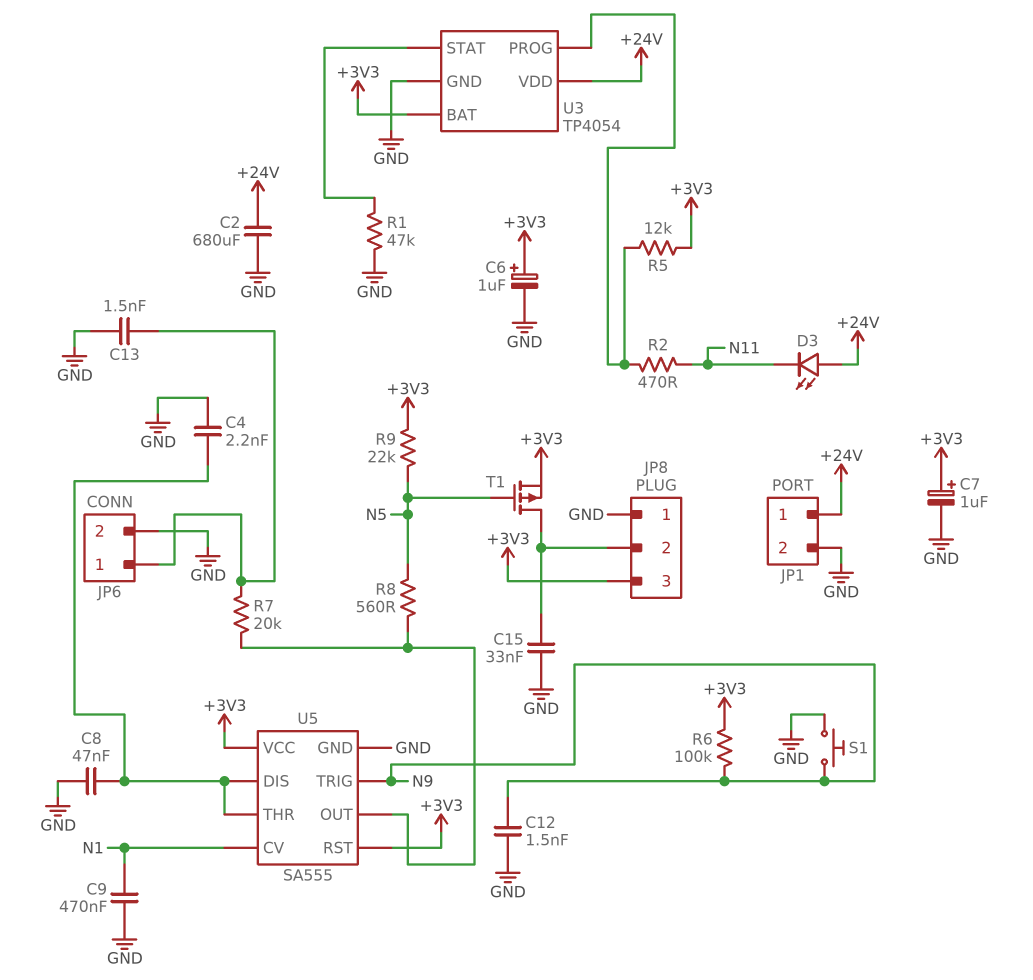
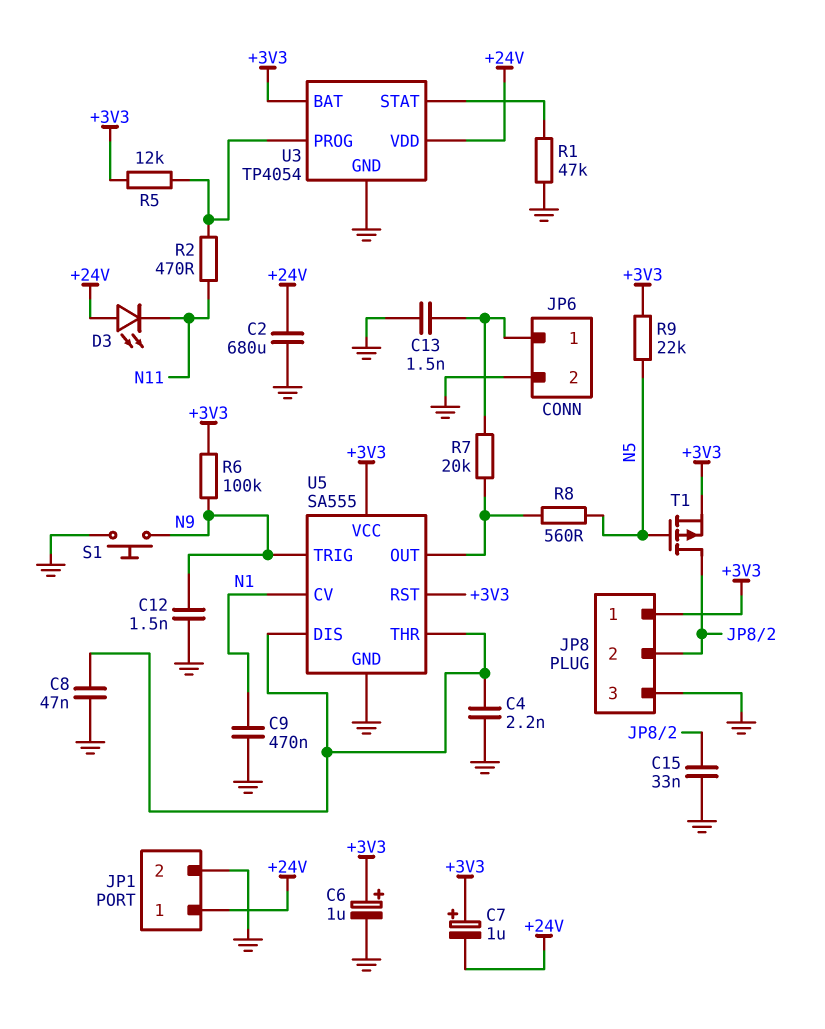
C7: 1uF (plus +3V3, minus GND) -> 1uF (plus +3V3, minus +24V)
JP8 pin 1: GND -> +3V3
JP8 pin 3: +3V3 -> GND

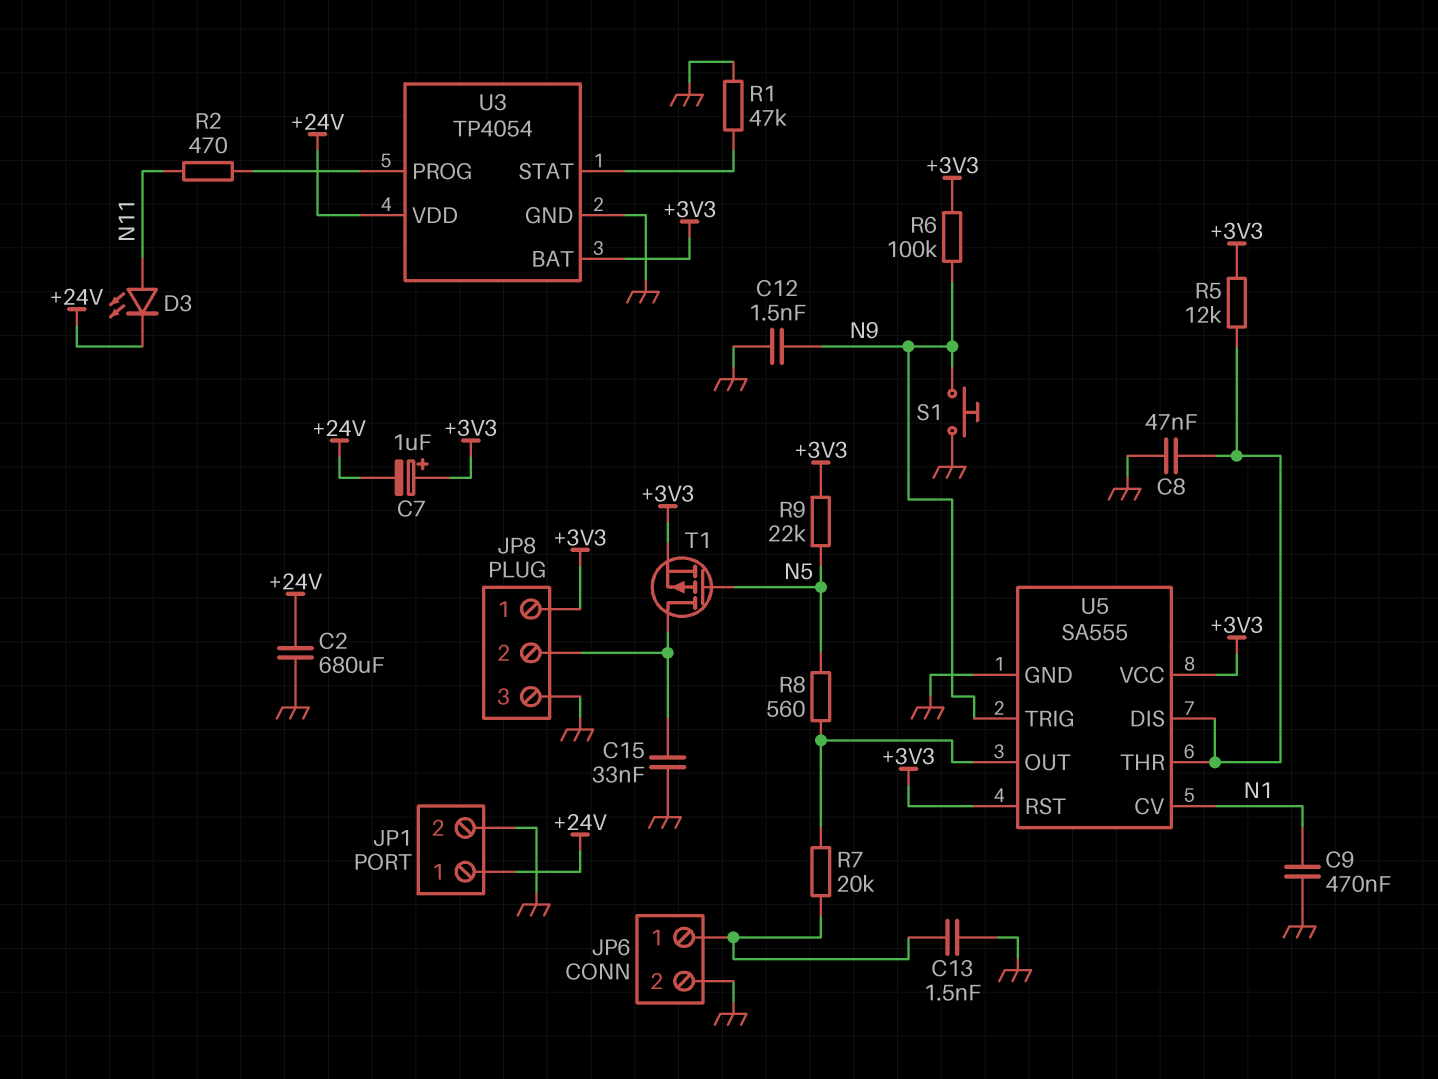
C4: 2.2nF (GND, U5/DIS) -> none
C6: 1uF (plus +3V3, minus GND) -> none
D3: LED (A +24V, K N11) -> LED (A N11, K +24V)
R5: 12k (+3V3, U3/PROG) -> 12k (+3V3, U5/DIS)

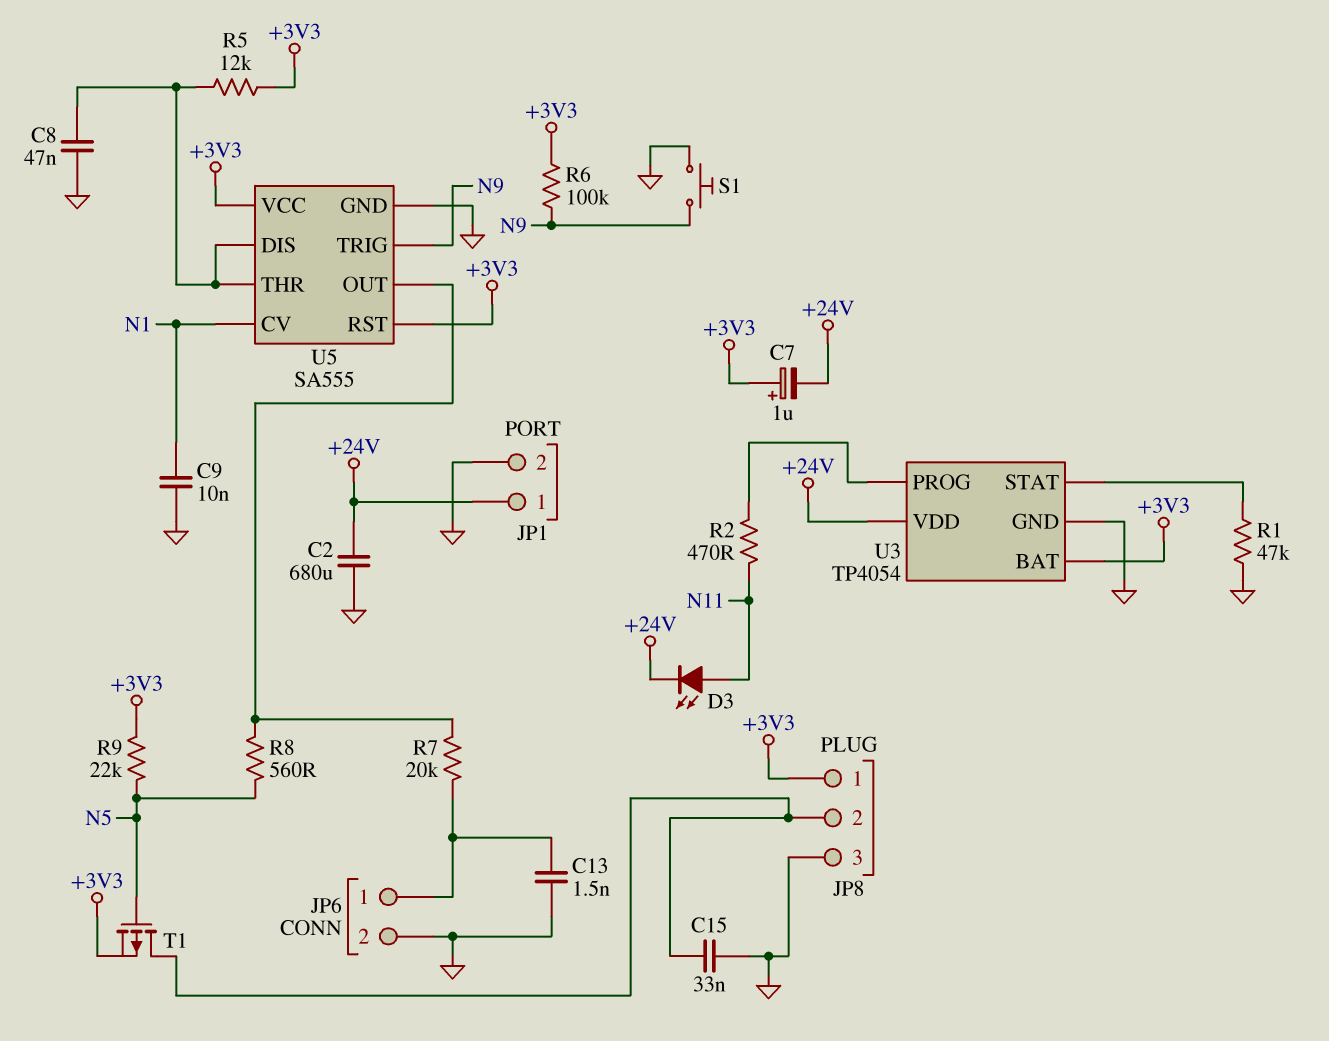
C9: 470nF (GND, N1) -> 10nF (GND, N1)
C12: 1.5nF (GND, N9) -> none

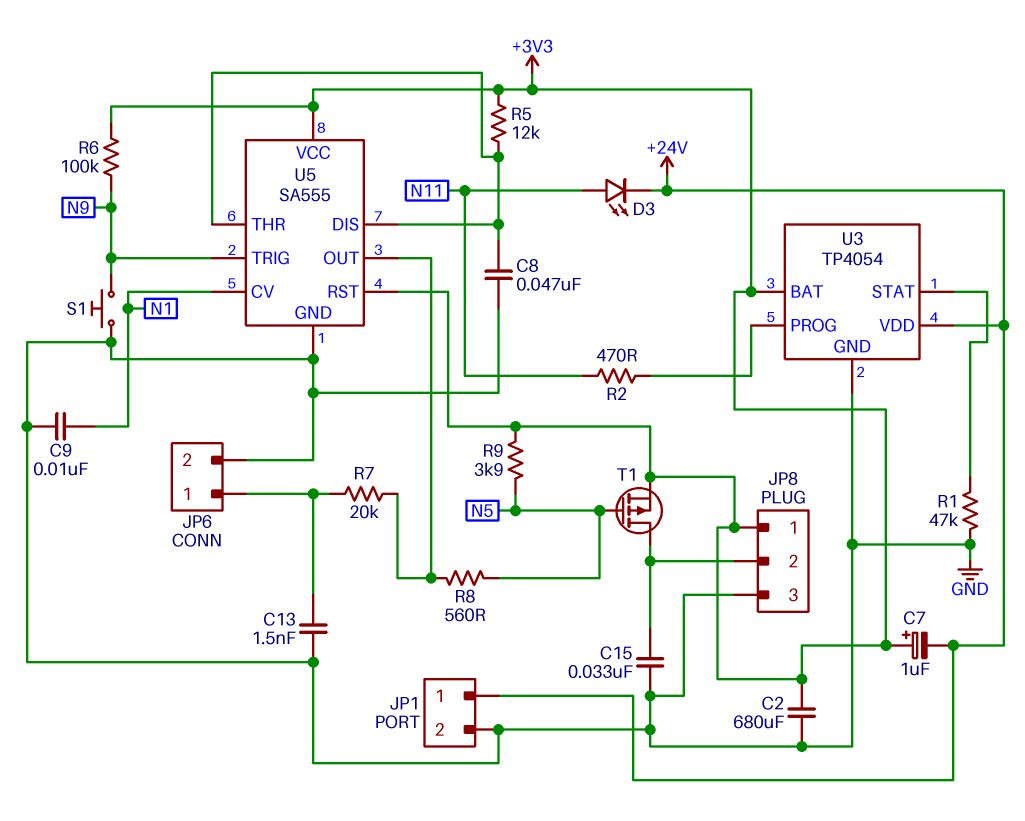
C2: 680uF (+24V, GND) -> 680uF (+3V3, GND)
R9: 22k (+3V3, N5) -> 3.9k (+3V3, N5)

